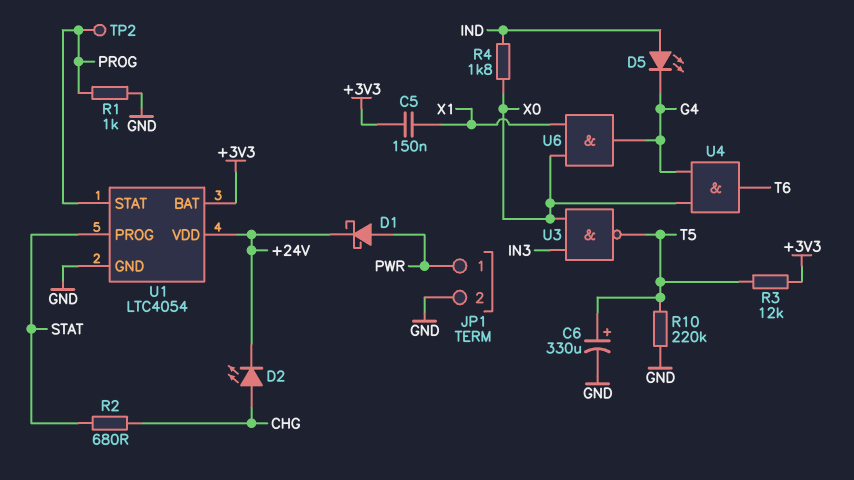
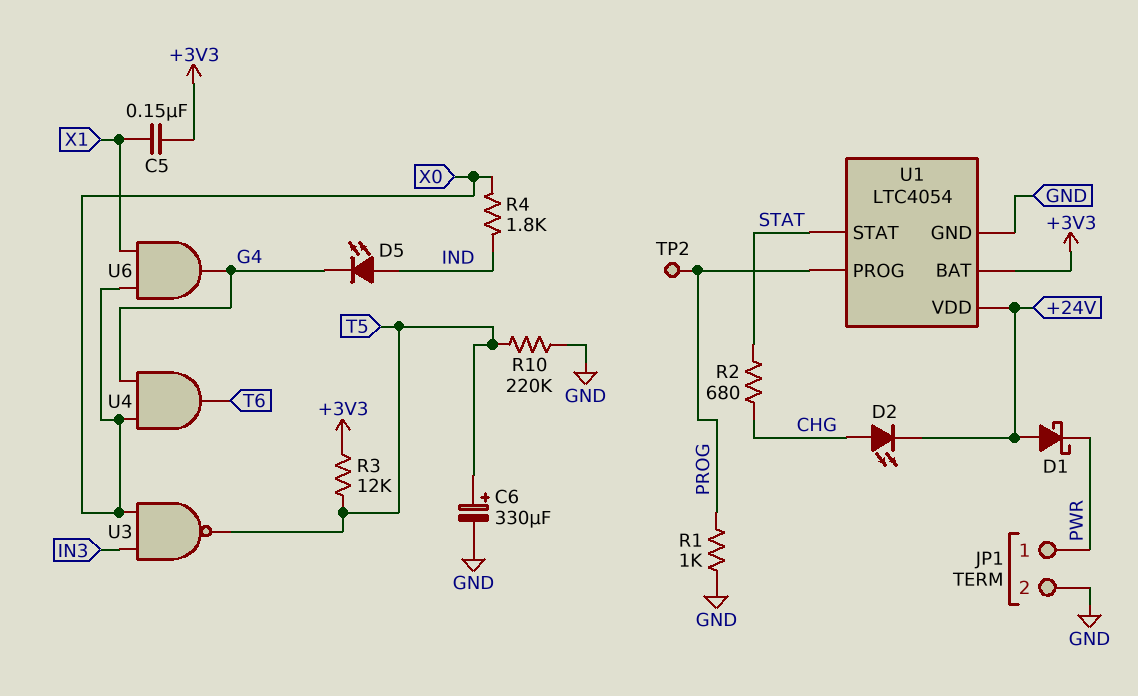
D1: schottky (A PWR, K +24V) -> schottky (A +24V, K PWR)
U1 pin PROG: STAT -> PROG
U1 pin STAT: PROG -> STAT

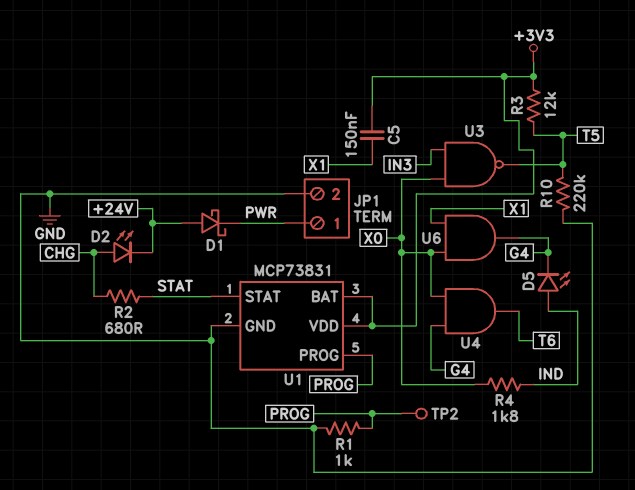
C6: 330uF (plus T5, minus GND) -> none
U1: LTC4054 -> MCP73831
U1 pin VDD: +24V -> +3V3

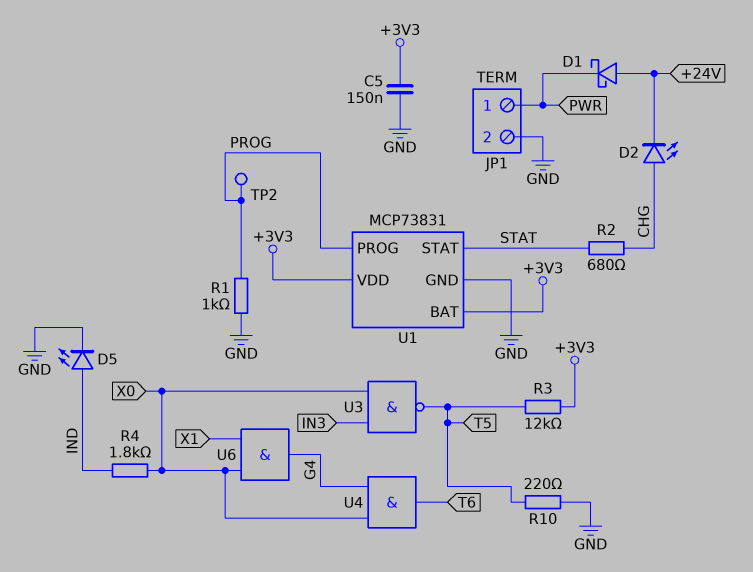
C5: 150nF (+3V3, X1) -> 150nF (+3V3, GND)
D5: LED (A IND, K G4) -> LED (A IND, K GND)
R10: 220k (GND, T5) -> 220 (GND, T5)

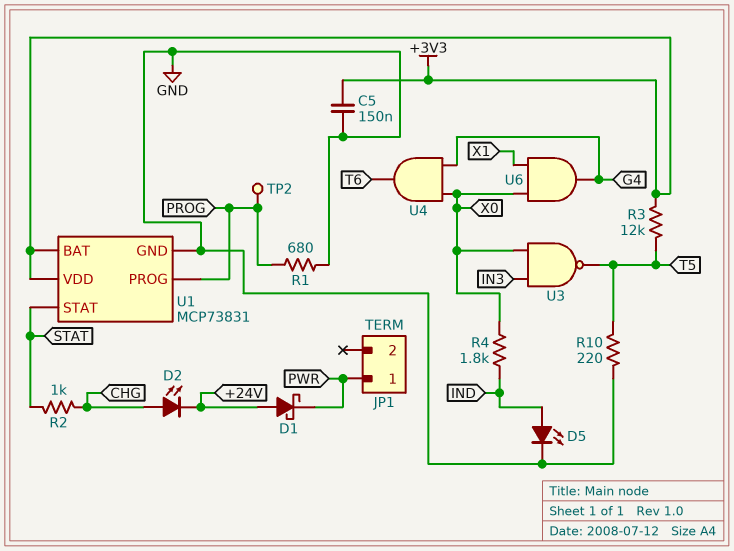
JP1 pin 2: GND -> none
R1: 1k (GND, PROG) -> 680 (GND, PROG)
R2: 680 (CHG, STAT) -> 1k (CHG, STAT)

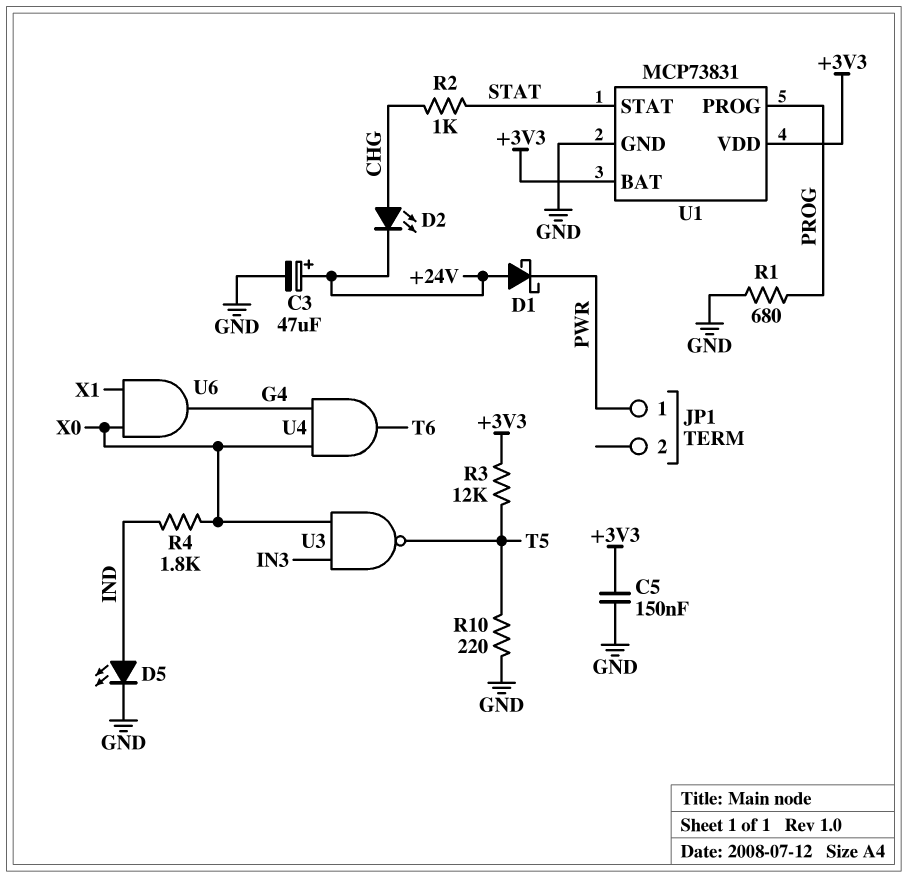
C3: none -> 47uF (plus +24V, minus GND)
TP2: test point (PROG) -> none

